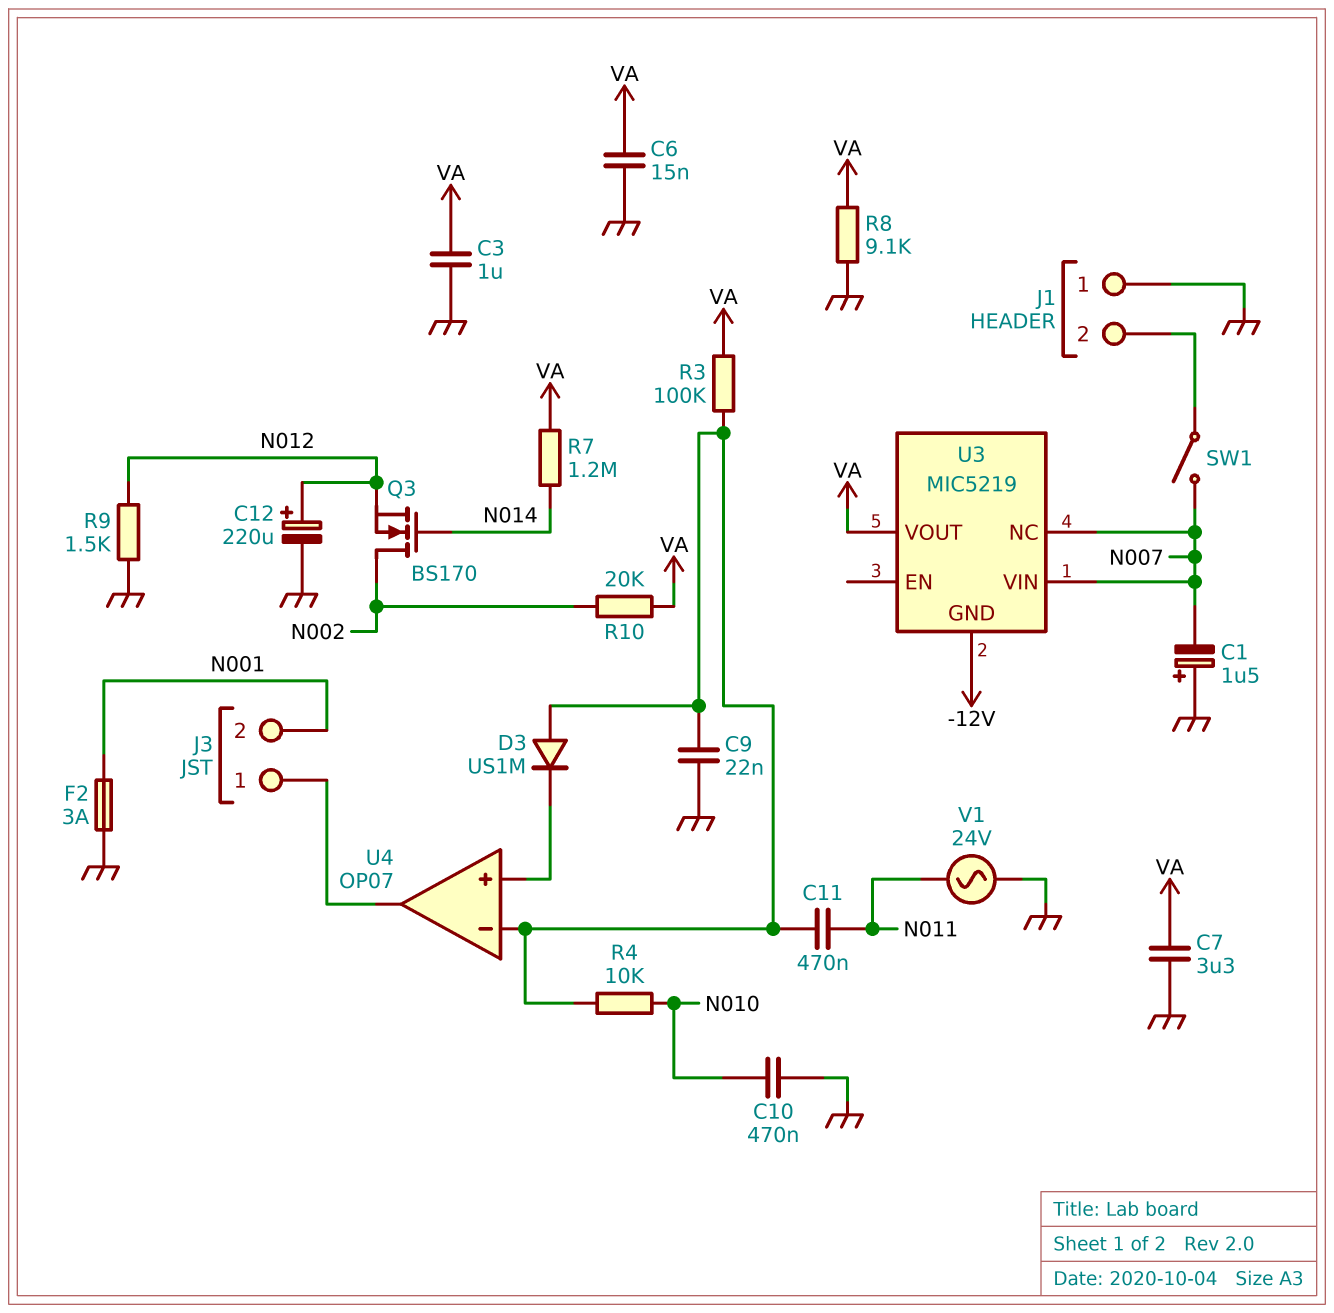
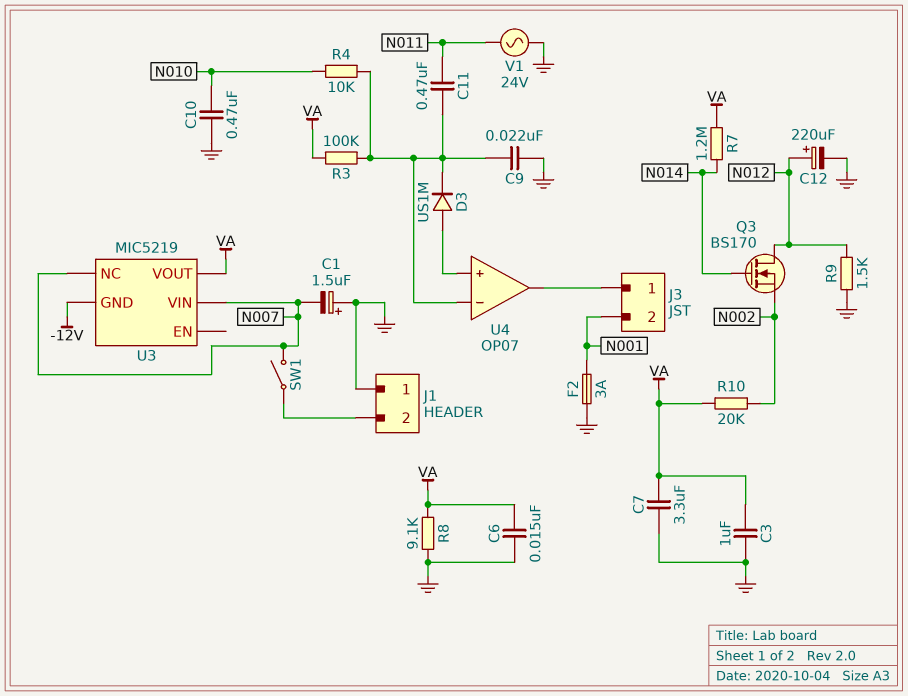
D3: diode US1M (A U4/in-, K U4/in+) -> diode US1M (A U4/in+, K U4/in-)
Q3: NMOS BS170 (G N014, D N002, S N012) -> NMOS BS170 (G N014, D N012, S N002)

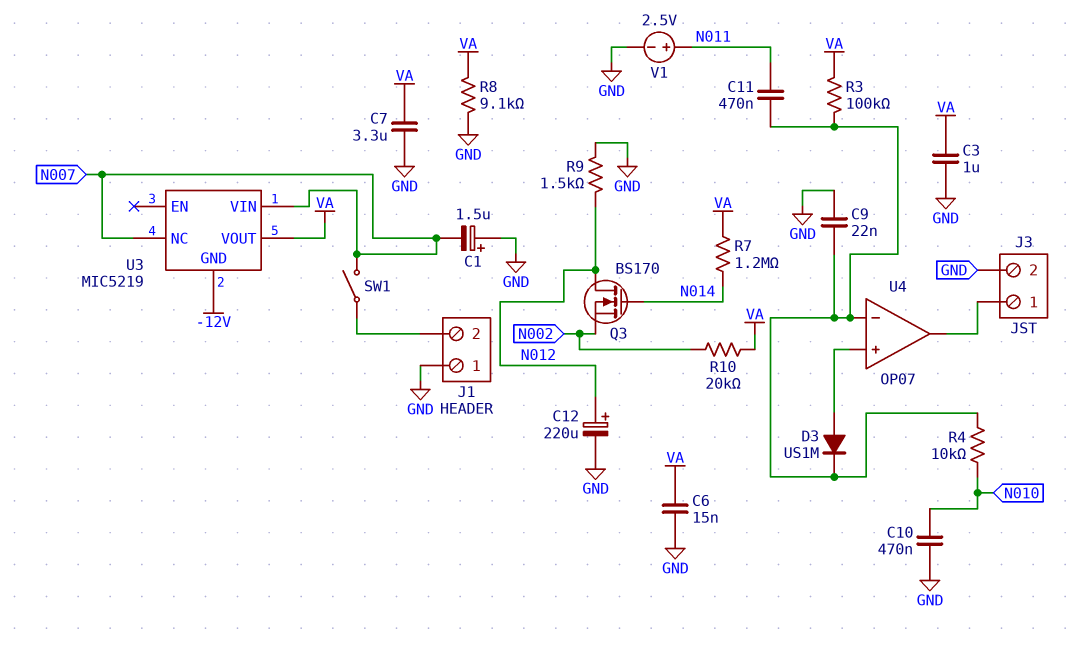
F2: 3A (GND, N001) -> none
J3 pin 2: N001 -> GND
V1: AC 24V (GND, N011) -> 2.5V (plus N011, minus GND)

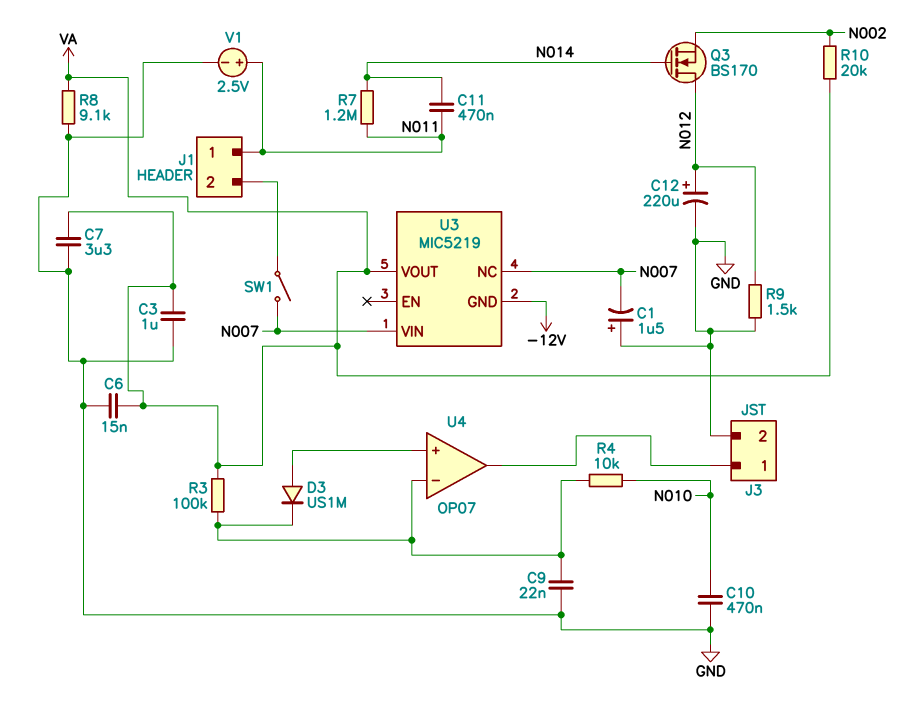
C11: 470nF (N011, U4/in-) -> 470nF (N011, N014)
J1 pin 1: GND -> N011
R7: 1.2M (N014, VA) -> 1.2M (N011, N014)

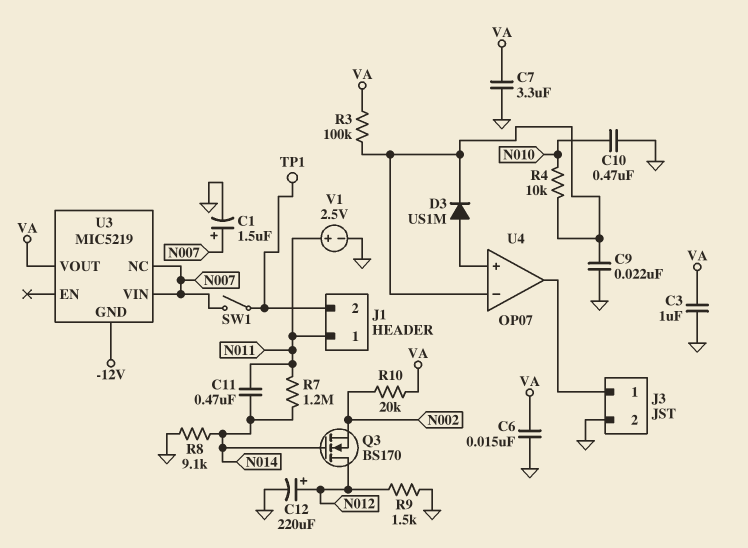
C1: 1.5uF (plus GND, minus N007) -> 1.5uF (plus N007, minus GND)
R8: 9.1k (GND, VA) -> 9.1k (GND, N014)
TP1: none -> test point (J1/2)

